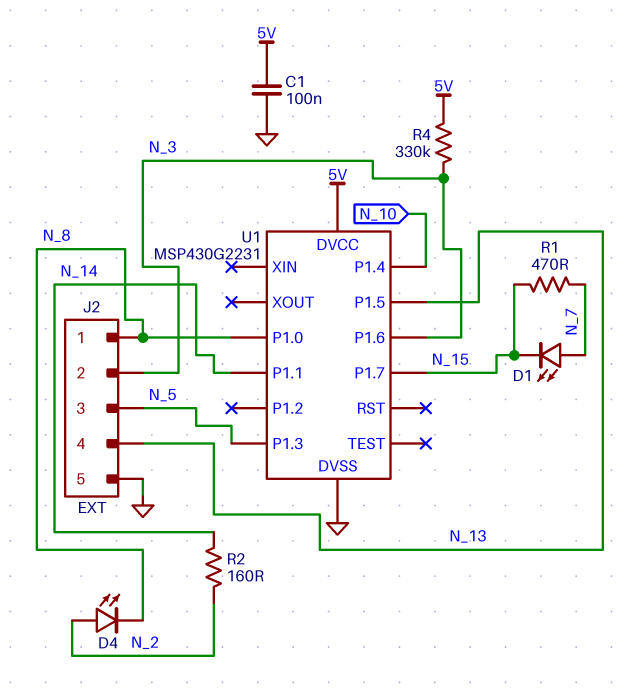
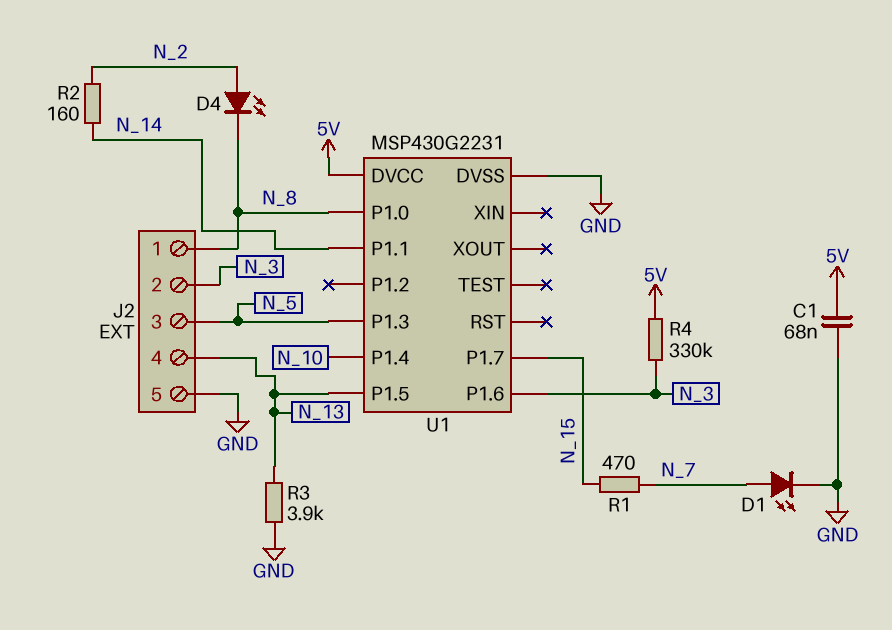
C1: 100nF (5V, GND) -> 68nF (5V, GND)
D1: LED (A N_7, K N_15) -> LED (A N_7, K GND)
R3: none -> 3.9k (GND, N_13)

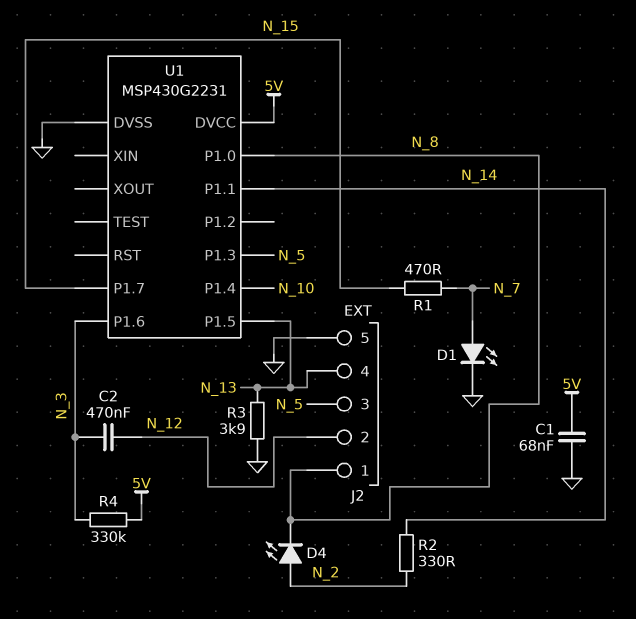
C2: none -> 470nF (N_3, N_12)
J2 pin 2: N_3 -> N_12
R2: 160 (N_2, N_14) -> 330 (N_2, N_14)

